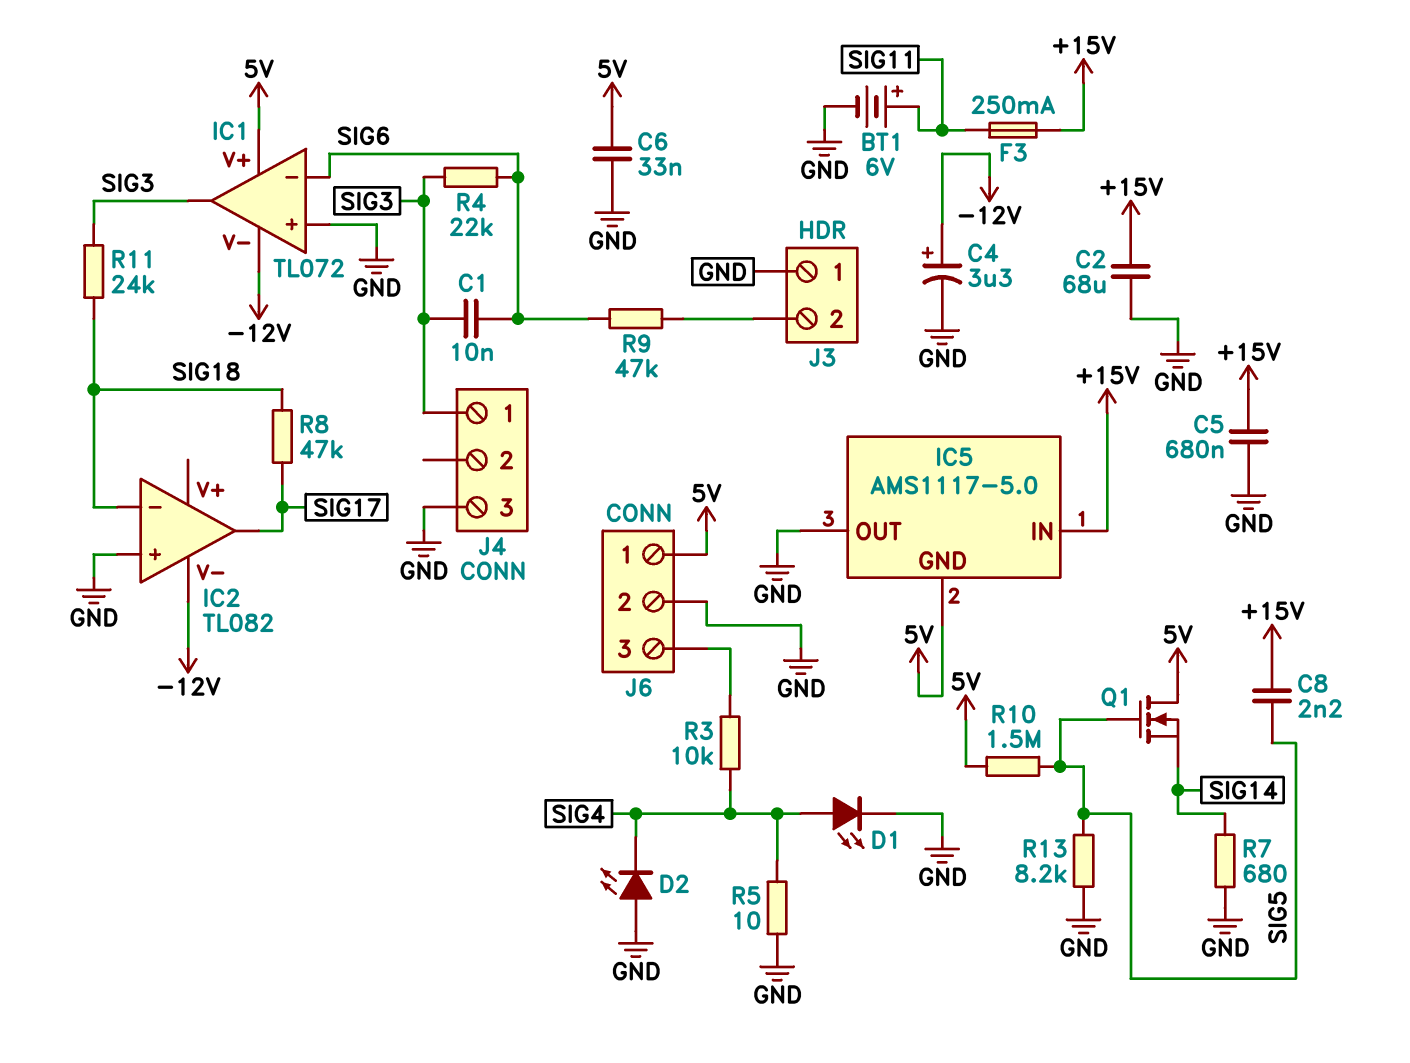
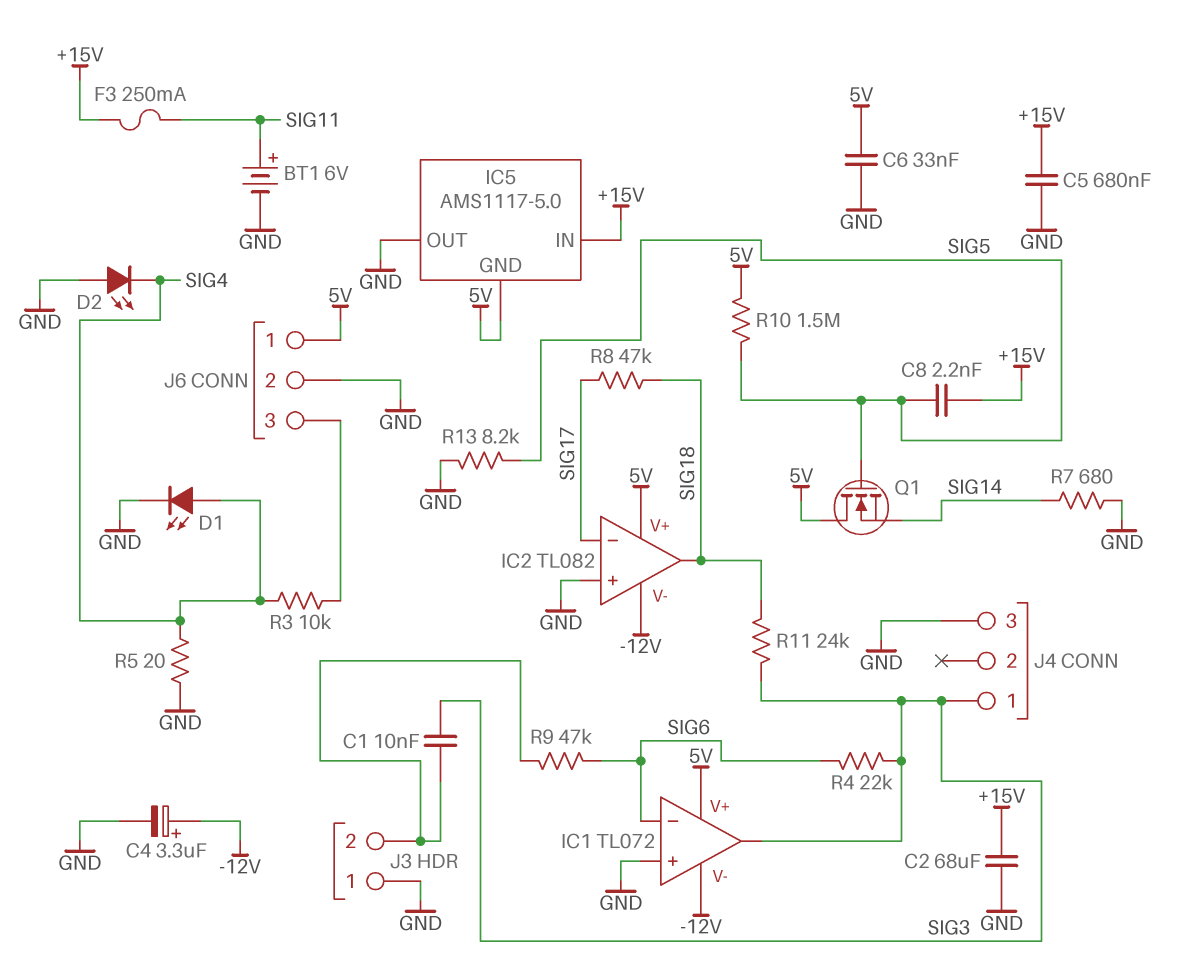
C1: 10nF (SIG3, SIG6) -> 10nF (J3/2, SIG3)
IC2 pin V+: none -> 5V
IC2 pin in-: SIG18 -> SIG17
IC2 pin out: SIG17 -> SIG18
R5: 10 (GND, SIG4) -> 20 (GND, SIG4)

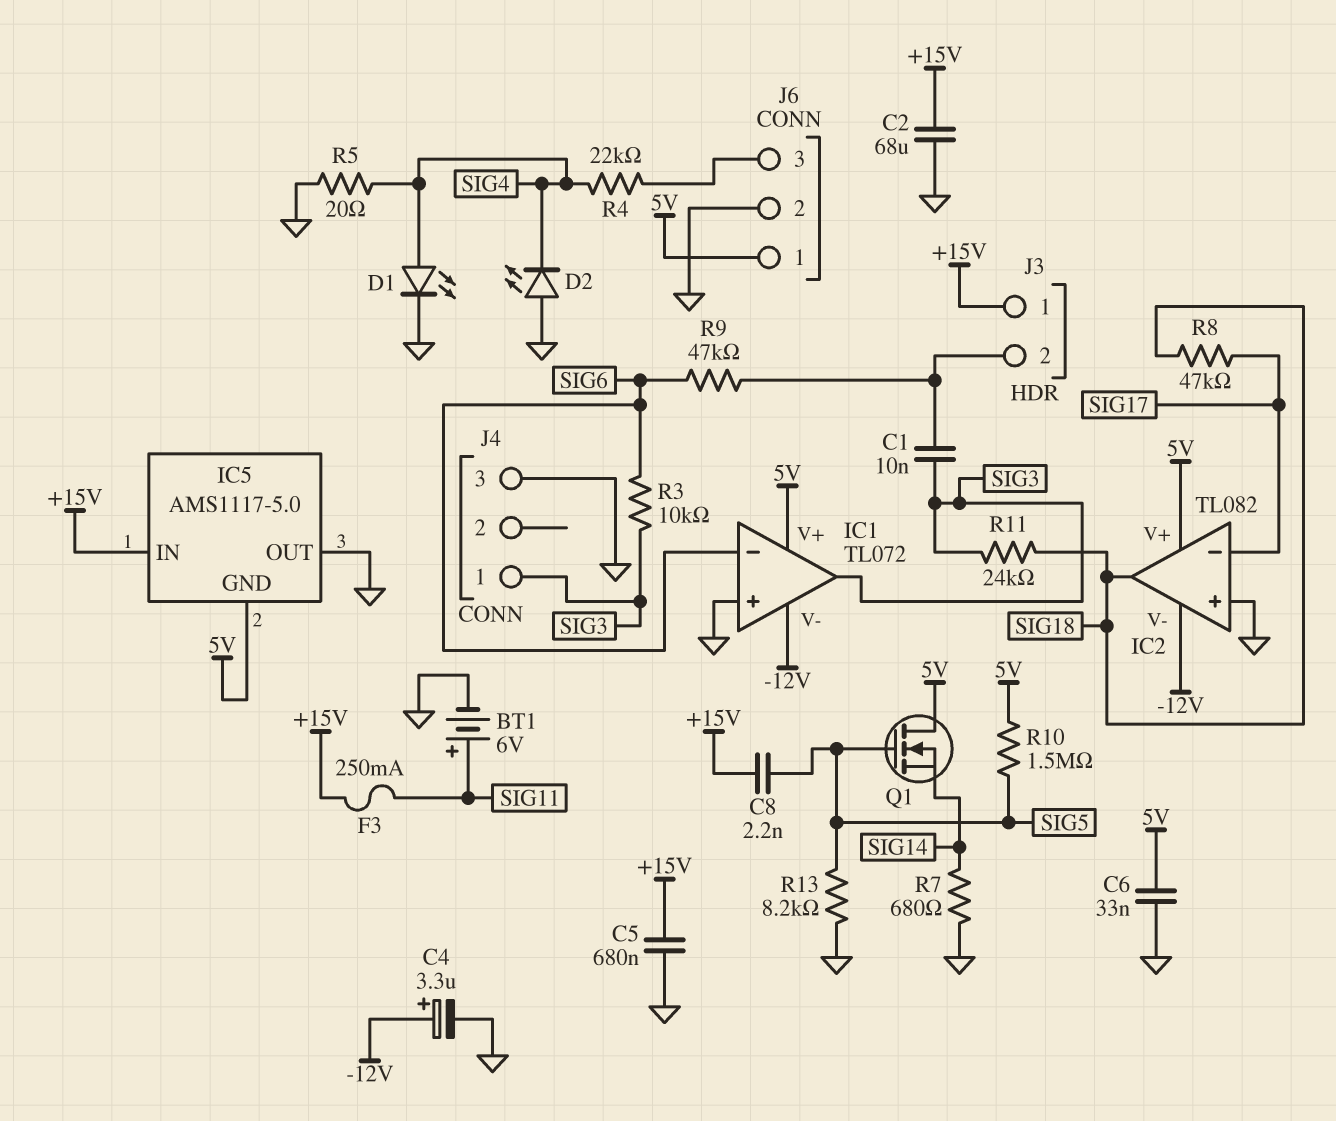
J3 pin 1: GND -> +15V
R3: 10k (J6/3, SIG4) -> 10k (SIG3, SIG6)
R4: 22k (SIG3, SIG6) -> 22k (J6/3, SIG4)

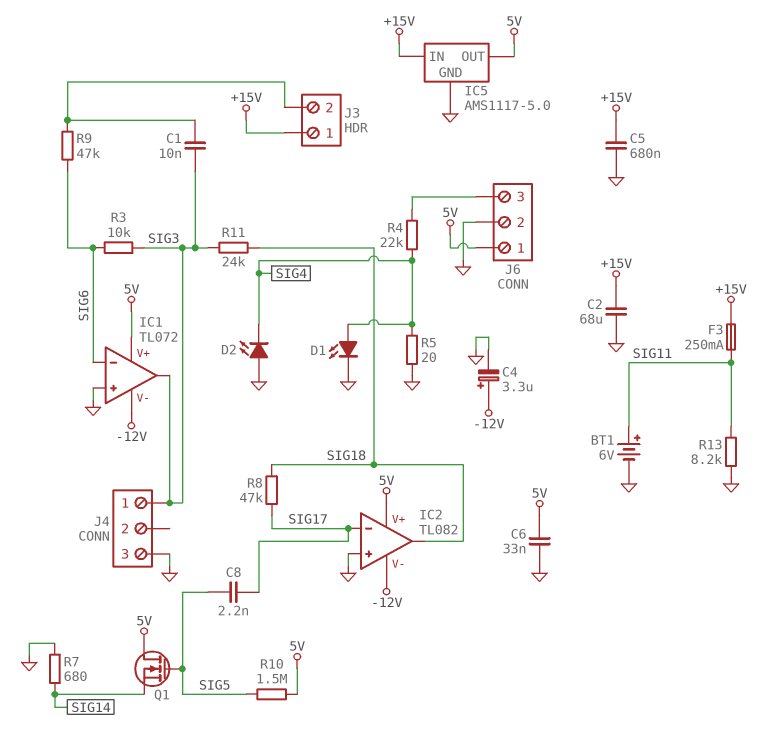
C8: 2.2nF (+15V, SIG5) -> 2.2nF (SIG5, SIG17)
IC5 pin GND: 5V -> GND
IC5 pin OUT: GND -> 5V
R13: 8.2k (GND, SIG5) -> 8.2k (GND, SIG11)

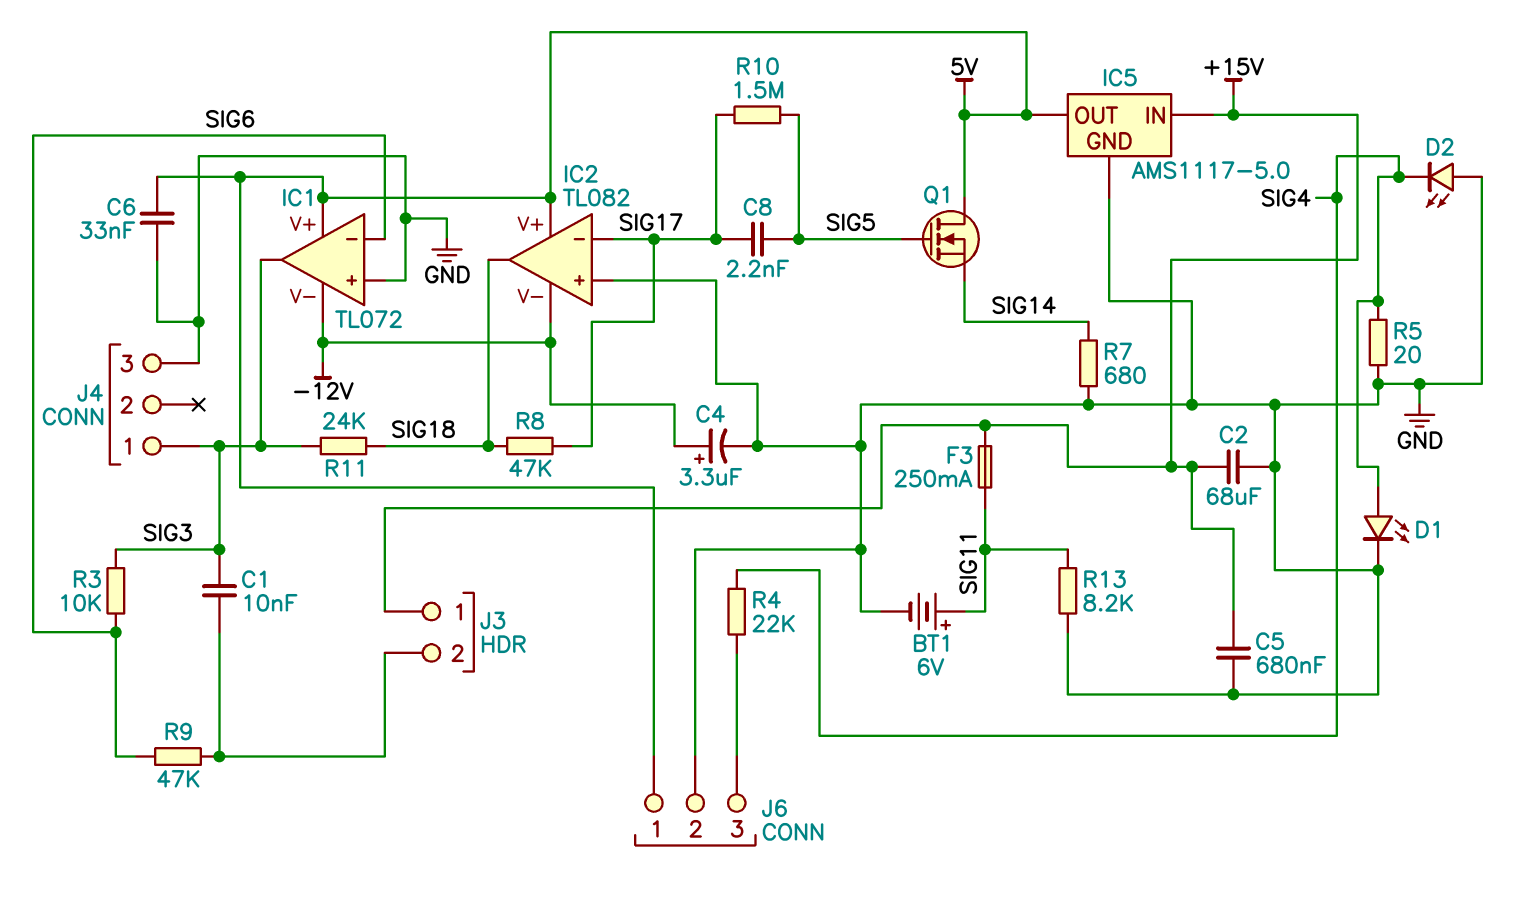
R10: 1.5M (5V, SIG5) -> 1.5M (SIG5, SIG17)

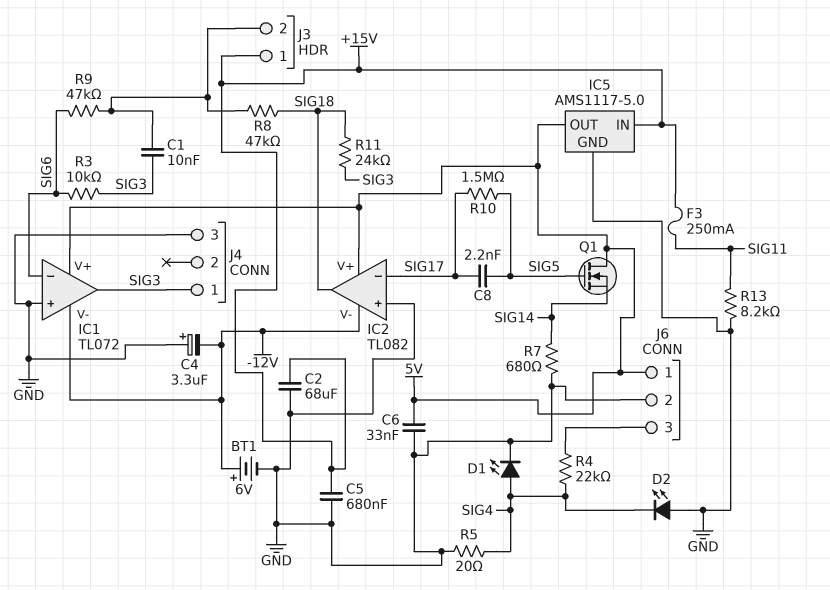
BT1: 6V (plus SIG11, minus GND) -> 6V (plus -12V, minus GND)
C4: 3.3uF (plus -12V, minus GND) -> 3.3uF (plus GND, minus -12V)
R8: 47k (SIG17, SIG18) -> 47k (J3/2, SIG18)

